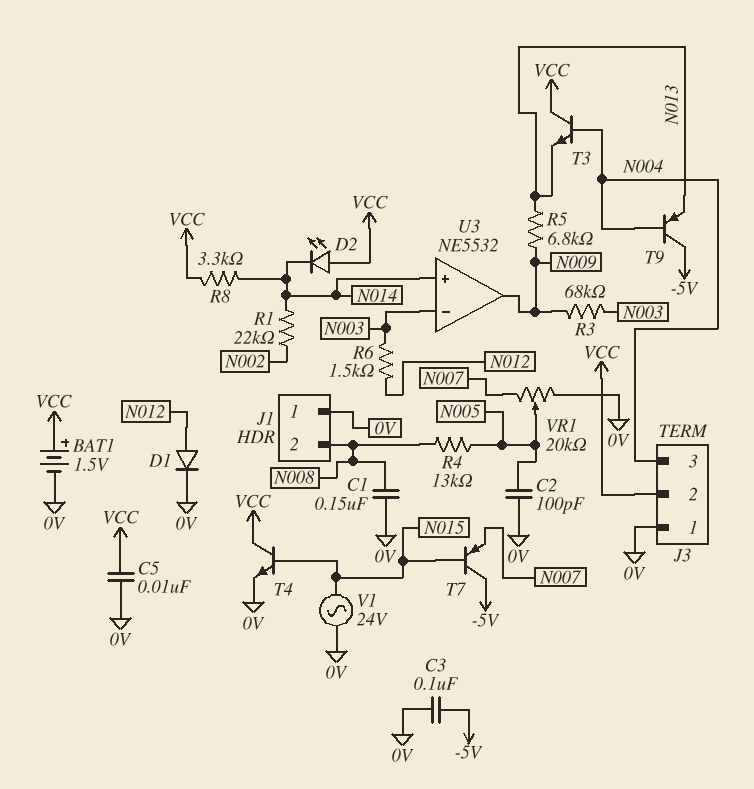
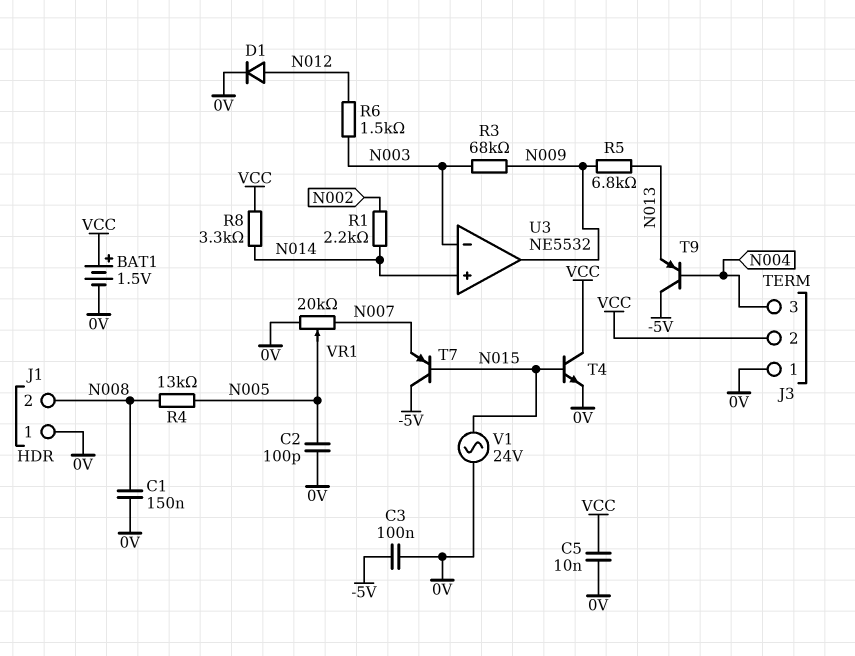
D2: LED (A VCC, K N014) -> none
R1: 22k (N002, N014) -> 2.2k (N002, N014)
T3: NPN (B N004, C VCC, E N013) -> none

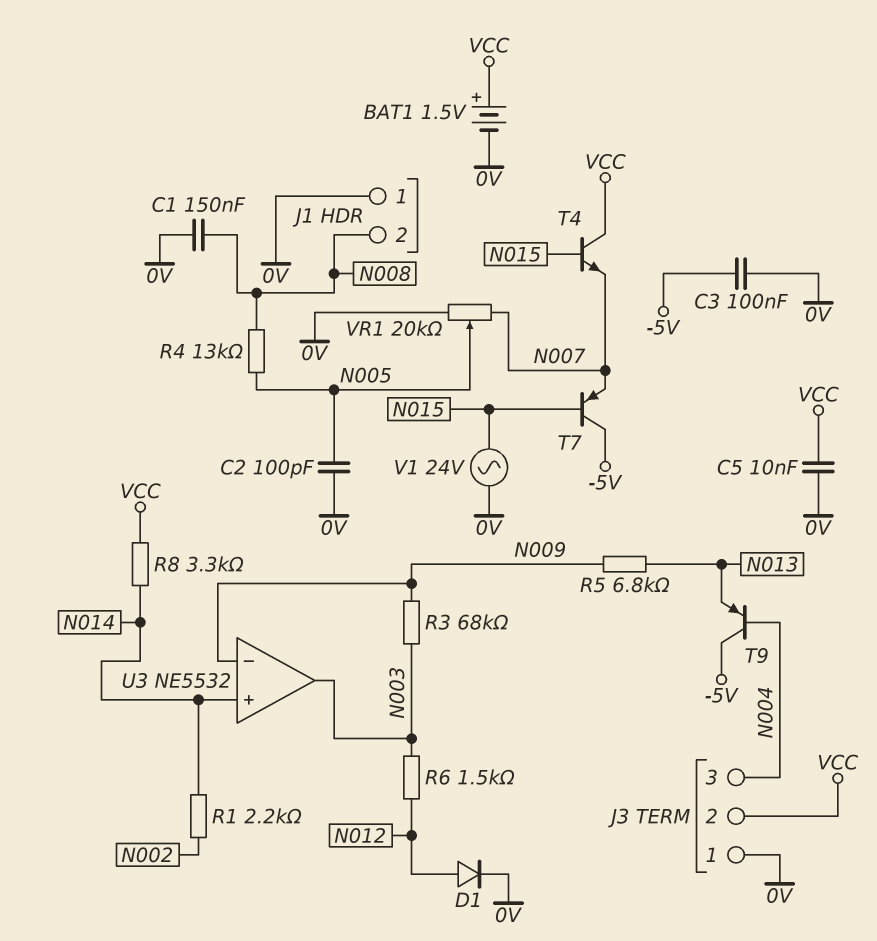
T4: NPN (B N015, C VCC, E 0V) -> NPN (B N015, C VCC, E N007)
U3 pin in-: N003 -> N009
U3 pin out: N009 -> N003

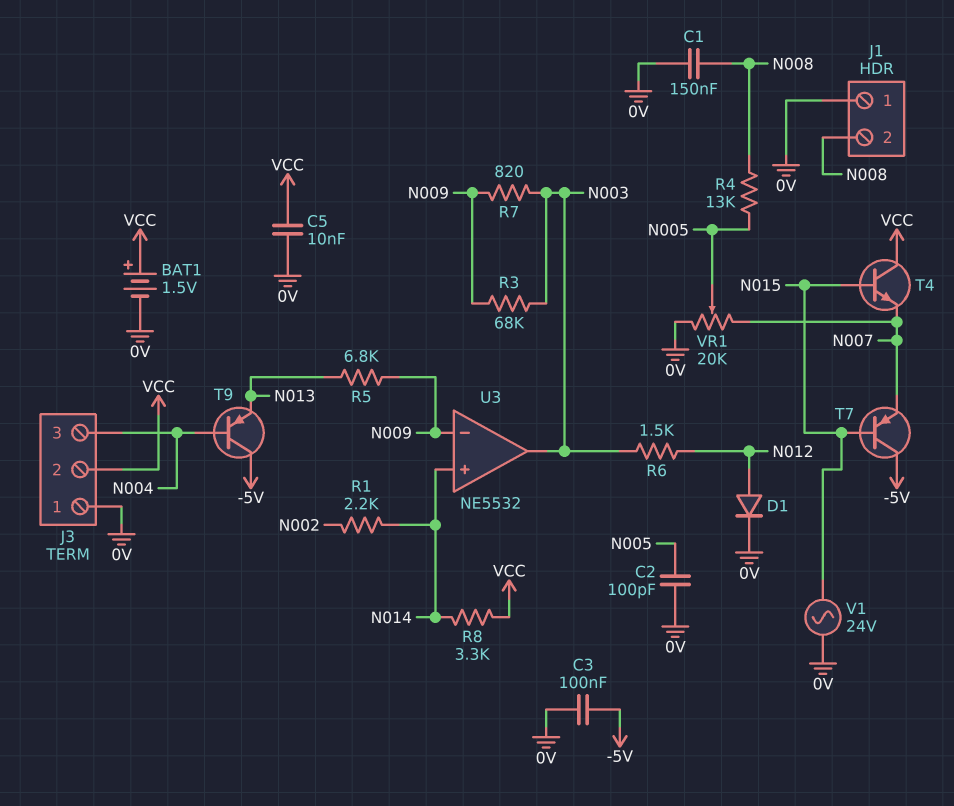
R7: none -> 820 (N003, N009)

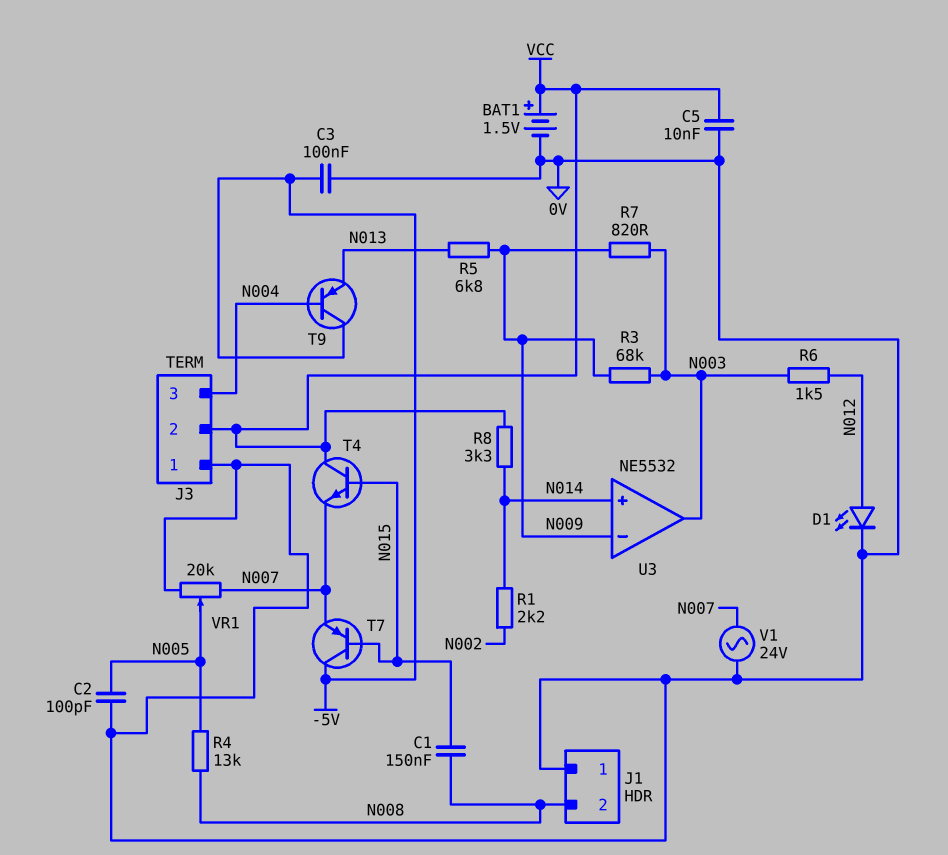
C1: 150nF (0V, N008) -> 150nF (N008, N015)
D1: diode (A N012, K 0V) -> LED (A N012, K 0V)
V1: AC 24V (0V, N015) -> AC 24V (0V, N007)

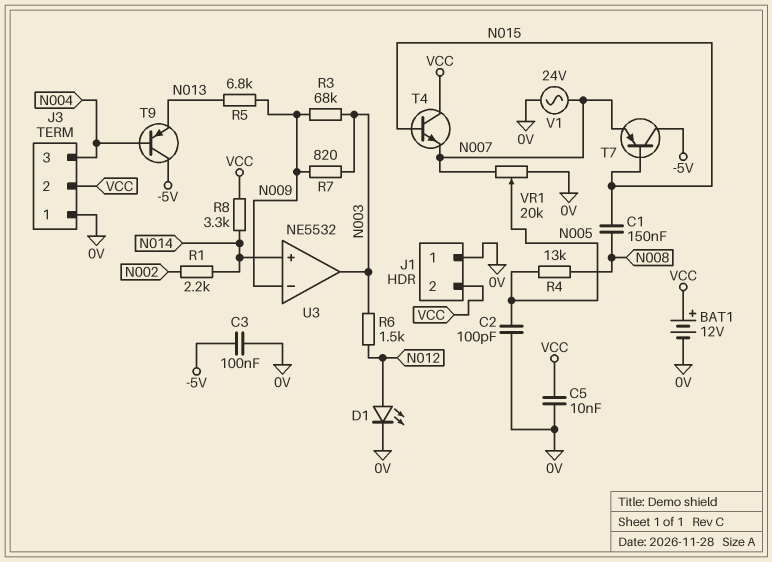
BAT1: 1.5V (plus VCC, minus 0V) -> 12V (plus VCC, minus 0V)
J1 pin 2: N008 -> VCC

